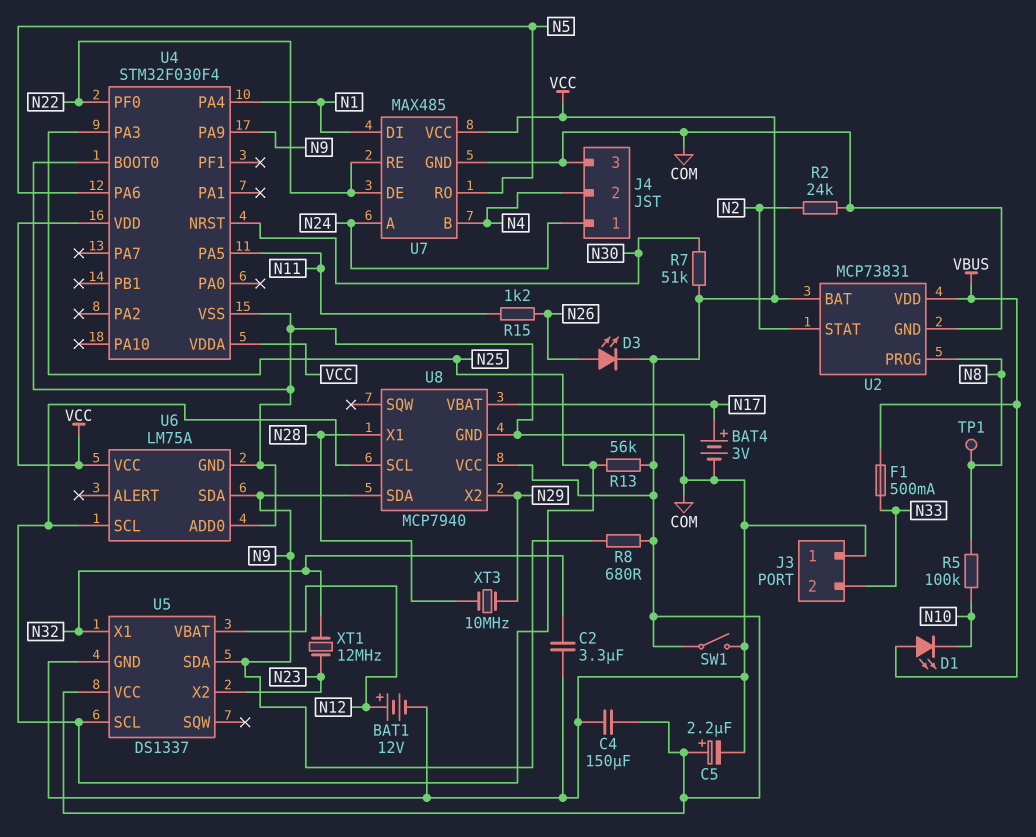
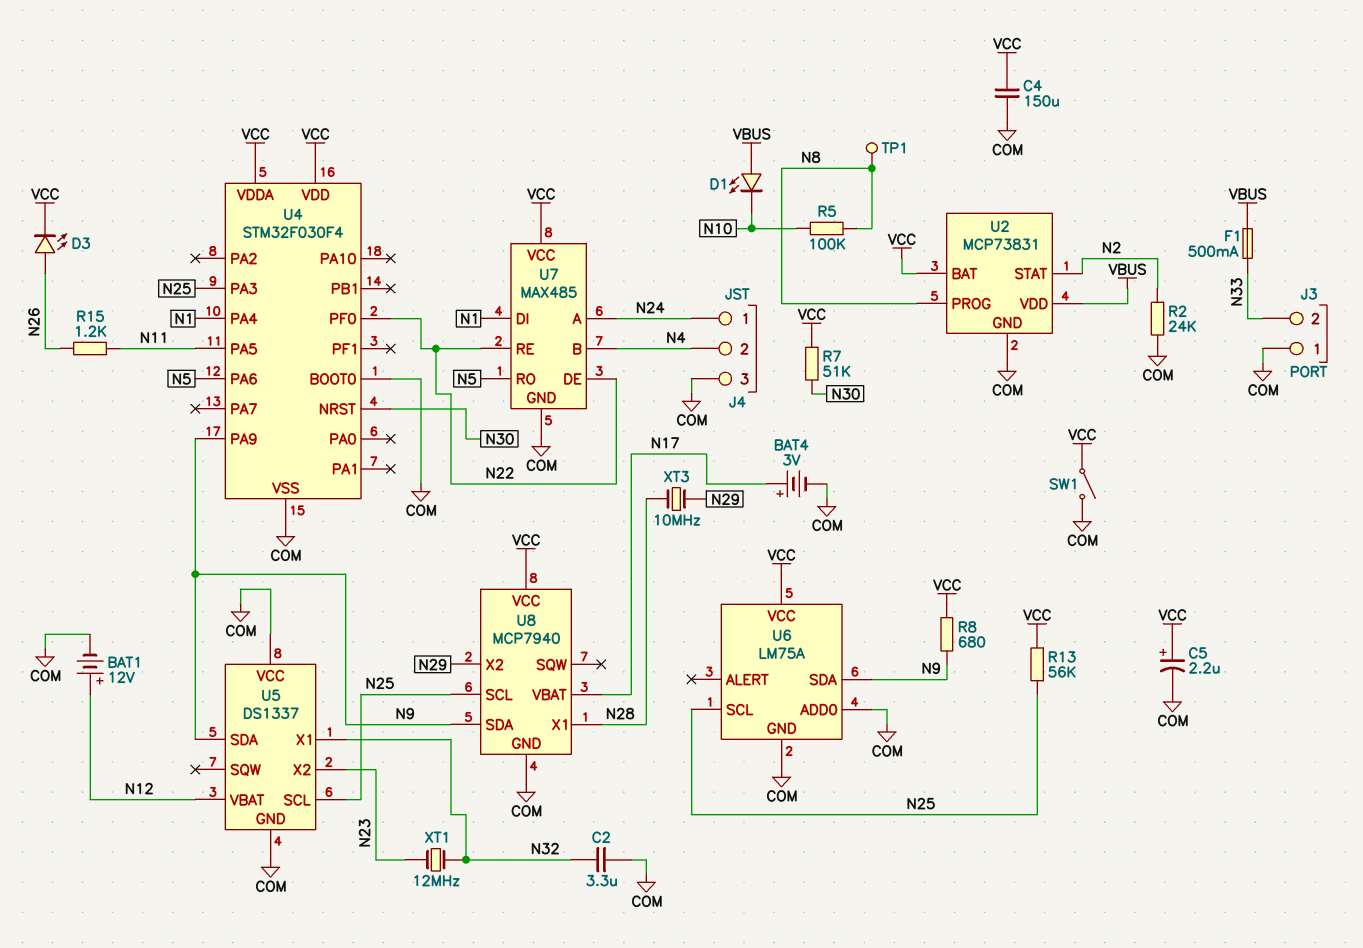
U5 pin VCC: VCC -> COM

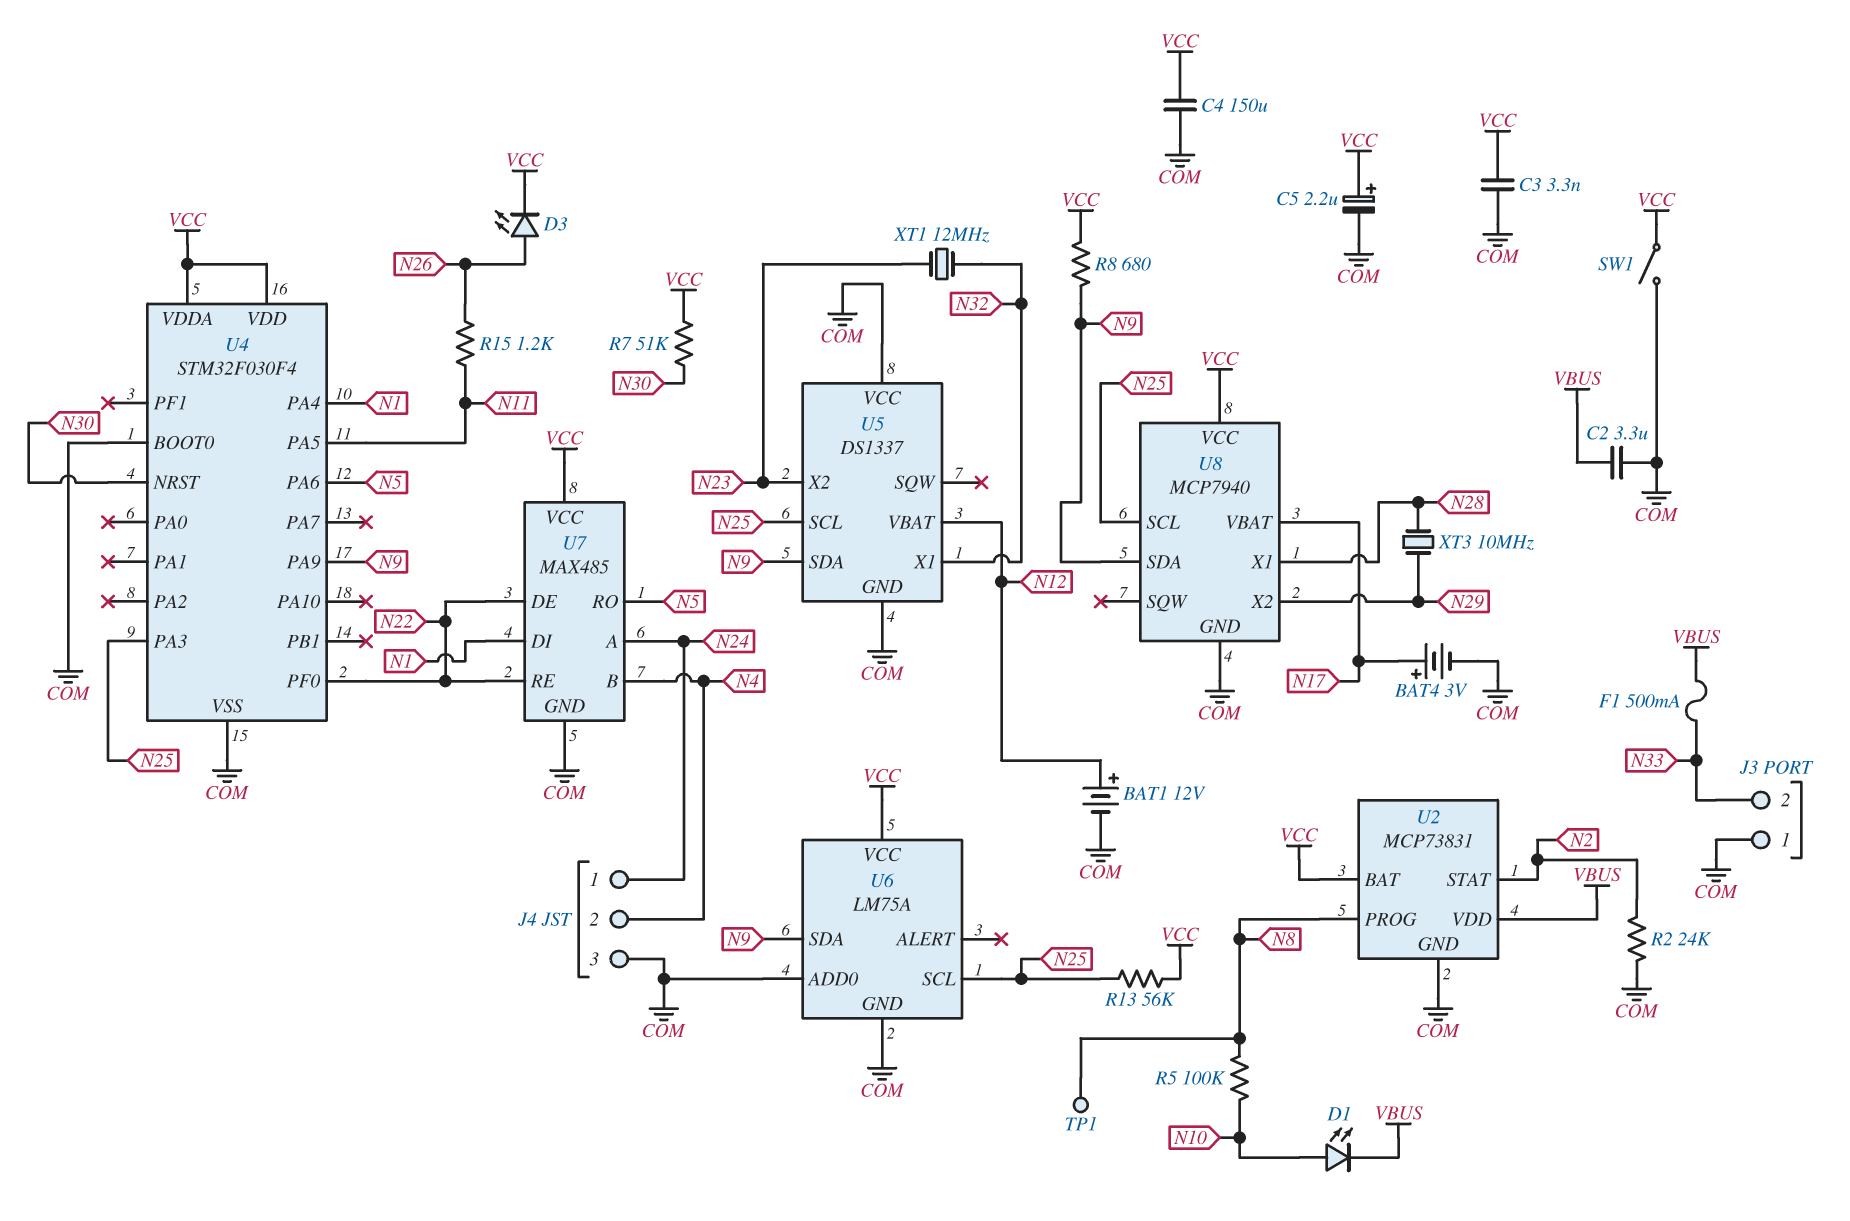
C2: 3.3uF (COM, N32) -> 3.3uF (COM, VBUS)
C3: none -> 3.3nF (COM, VCC)
D1: LED (A VBUS, K N10) -> LED (A N10, K VBUS)

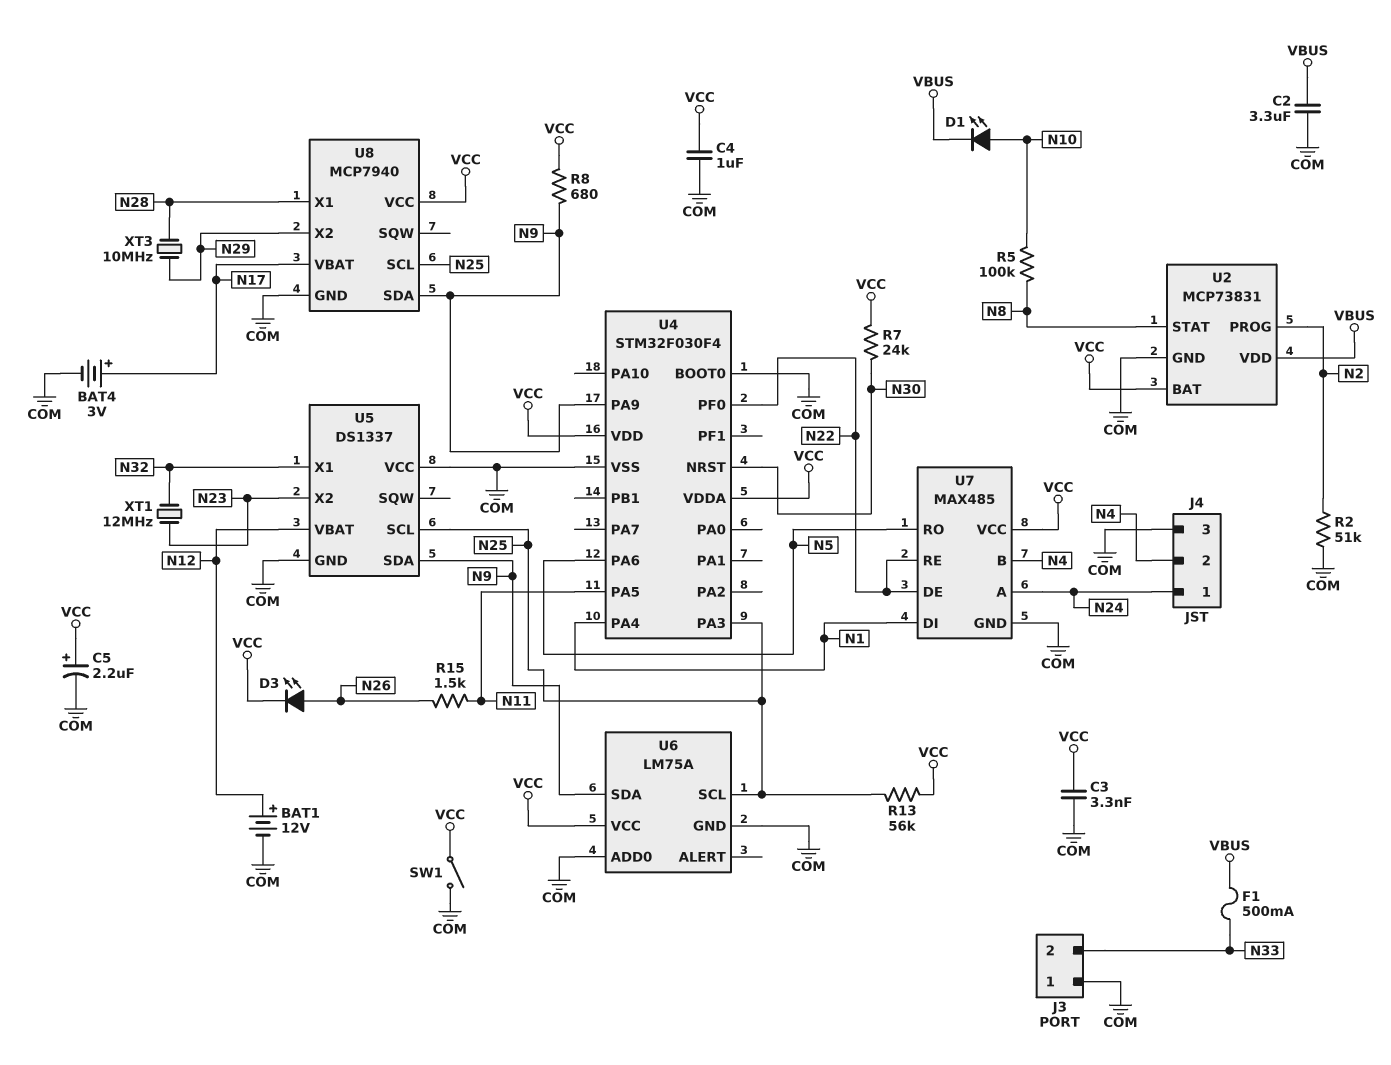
C4: 150uF (COM, VCC) -> 1uF (COM, VCC)
R2: 24k (COM, N2) -> 51k (COM, N2)
R7: 51k (N30, VCC) -> 24k (N30, VCC)
R15: 1.2k (N11, N26) -> 1.5k (N11, N26)
TP1: test point (N8) -> none
U2 pin PROG: N8 -> N2
U2 pin STAT: N2 -> N8

